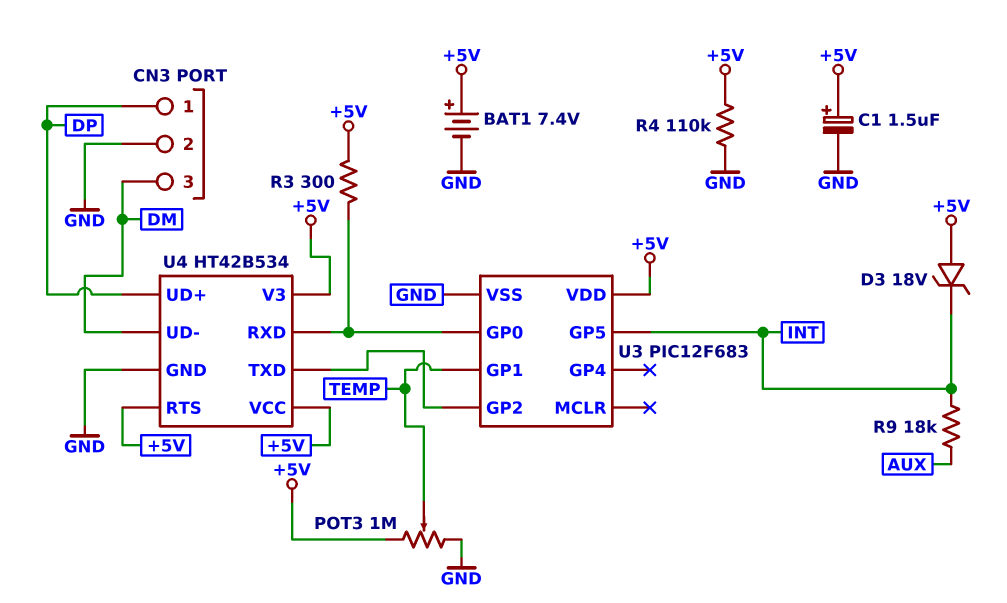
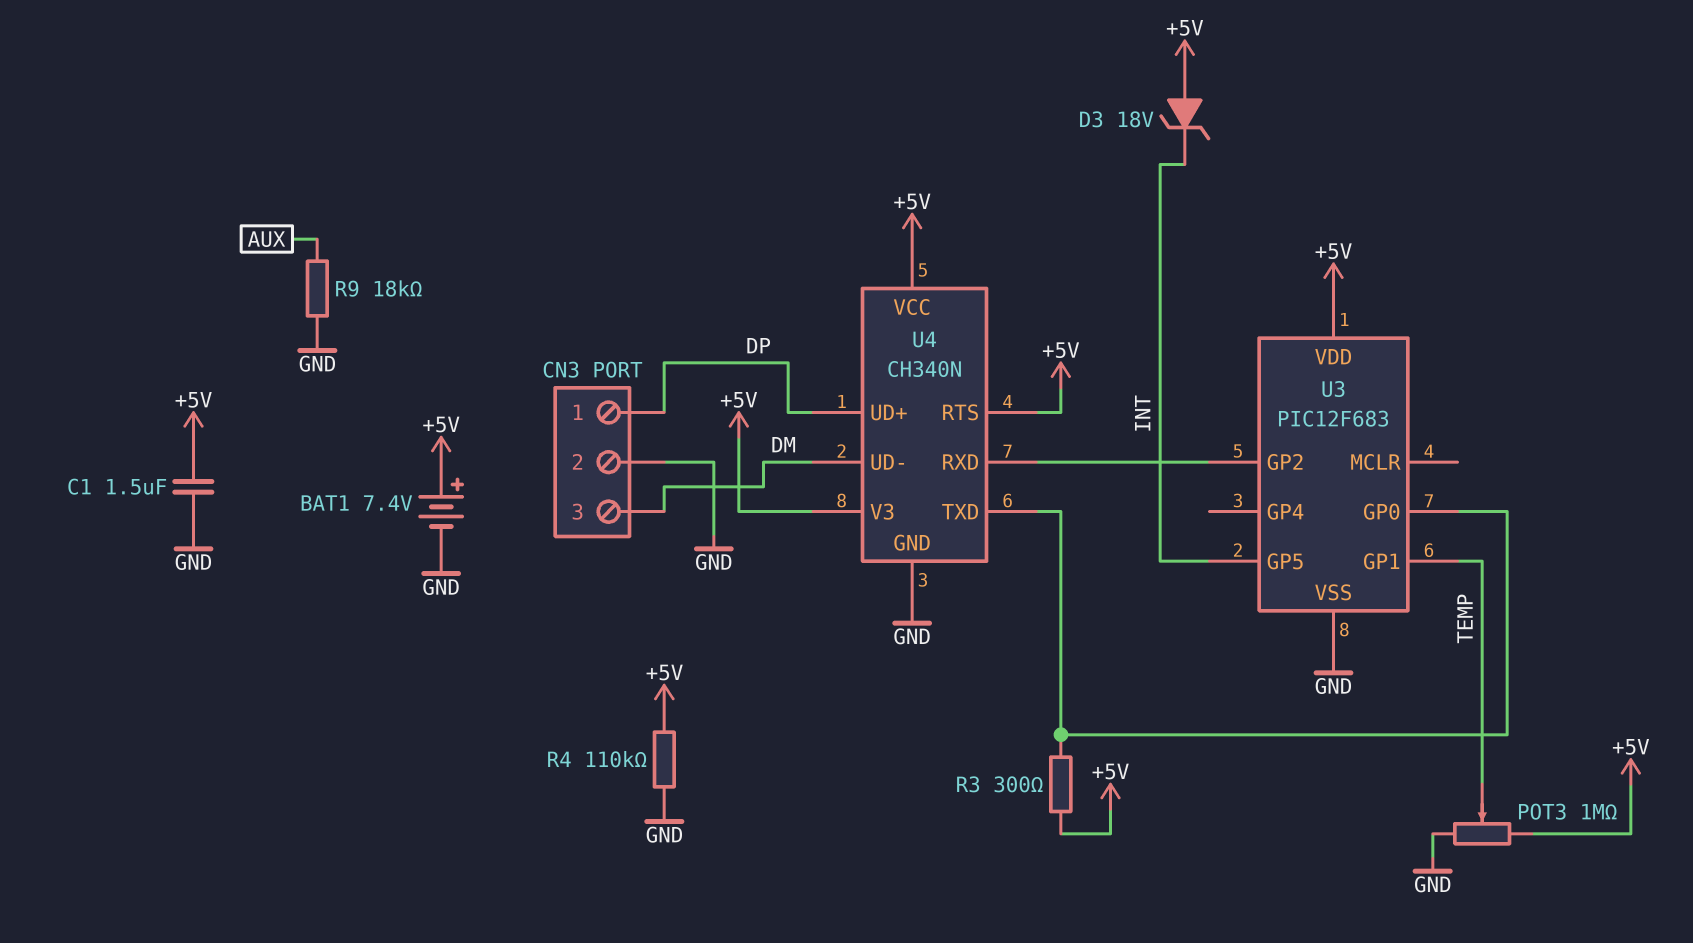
C1: 1.5uF (plus +5V, minus GND) -> 1.5uF (+5V, GND)
R9: 18k (AUX, INT) -> 18k (AUX, GND)
U4: HT42B534 -> CH340N
U4 pin RXD: U3/GP0 -> U3/GP2
U4 pin TXD: U3/GP2 -> U3/GP0

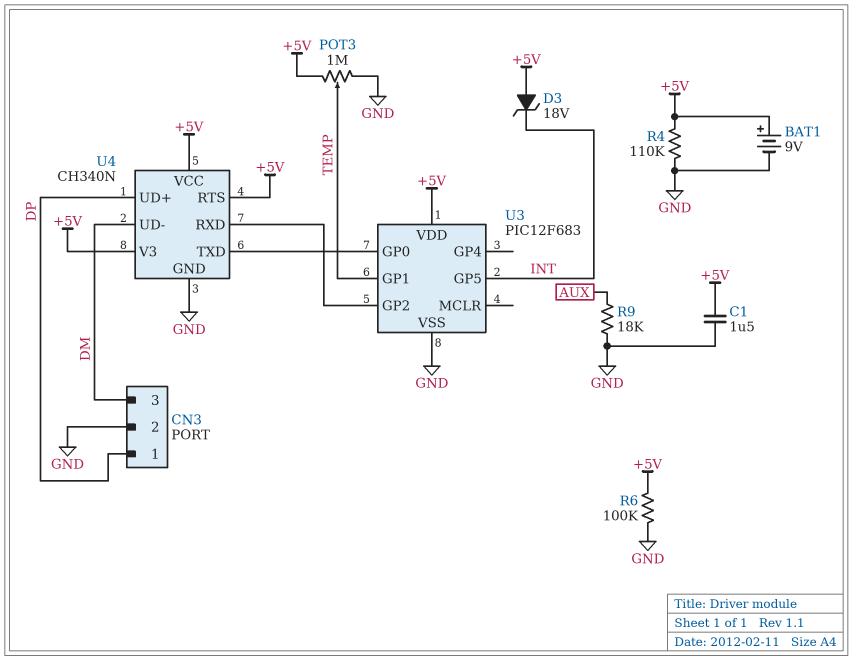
BAT1: 7.4V (plus +5V, minus GND) -> 9V (plus +5V, minus GND)
R3: 300 (+5V, U3/GP0) -> none
R6: none -> 100k (+5V, GND)

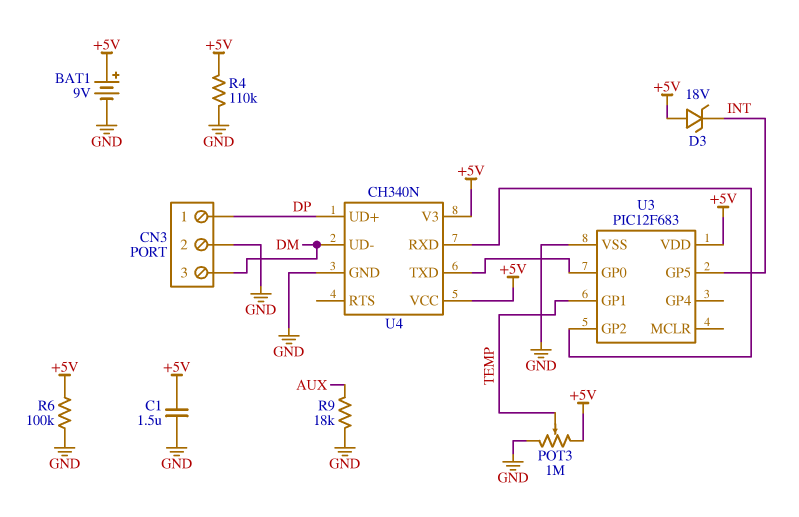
U4 pin RTS: +5V -> none

